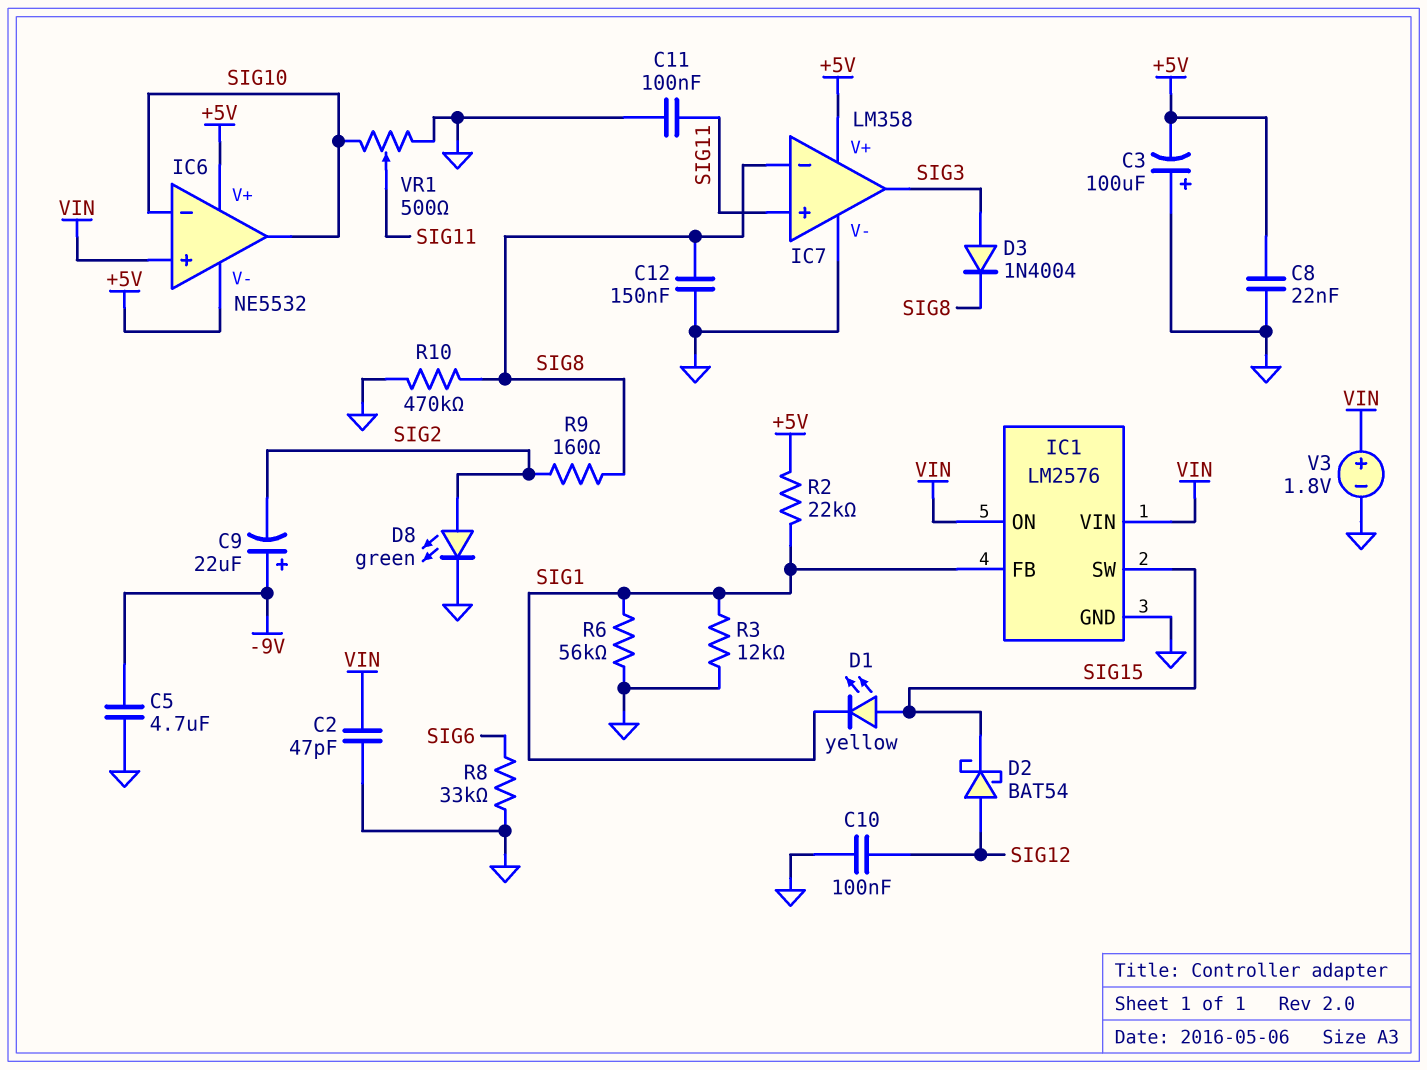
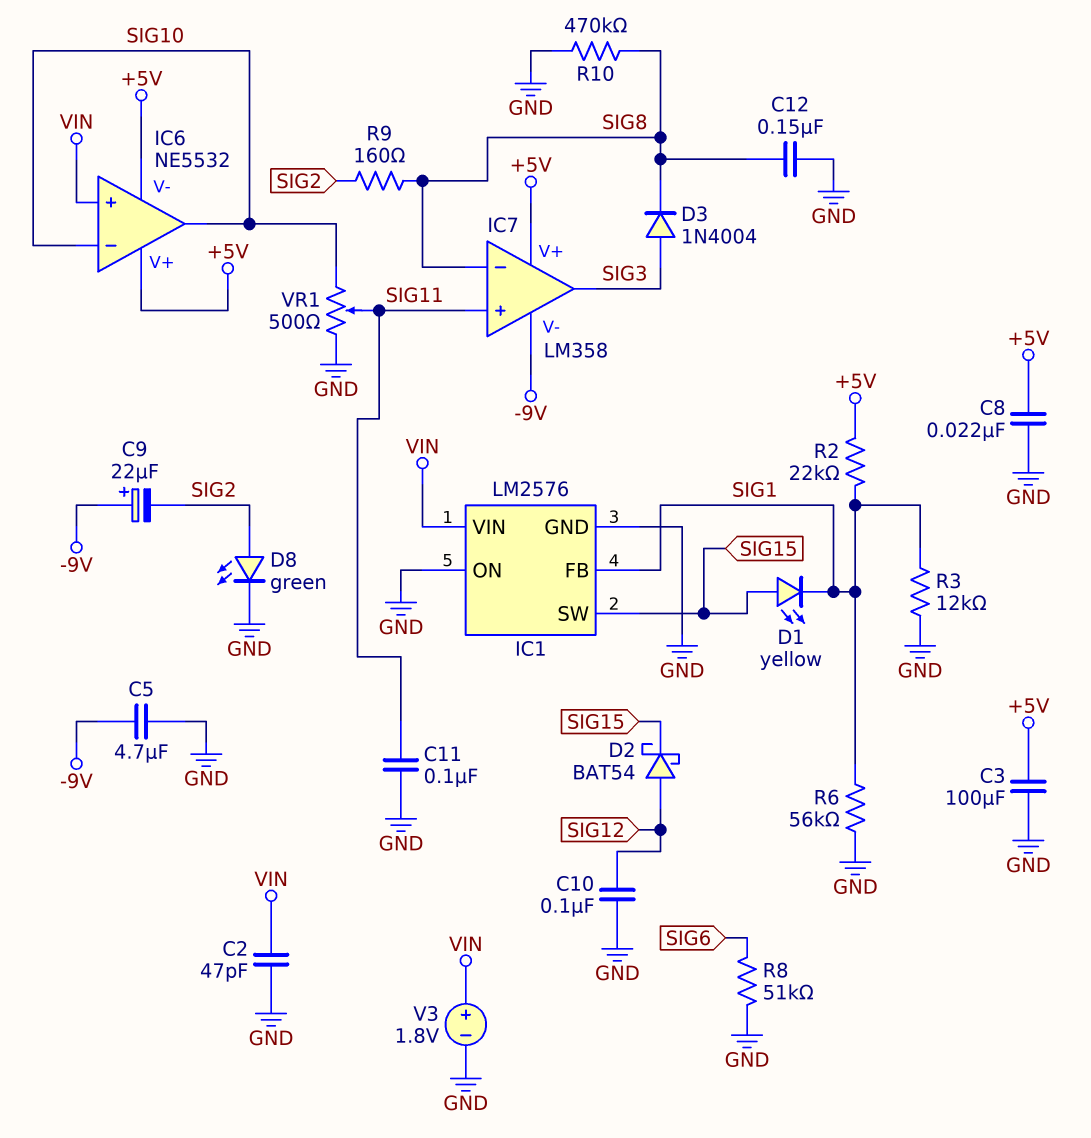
C3: 100uF (plus GND, minus +5V) -> 100uF (+5V, GND)
IC1 pin ON: VIN -> GND
IC7 pin V-: GND -> -9V
R8: 33k (GND, SIG6) -> 51k (GND, SIG6)

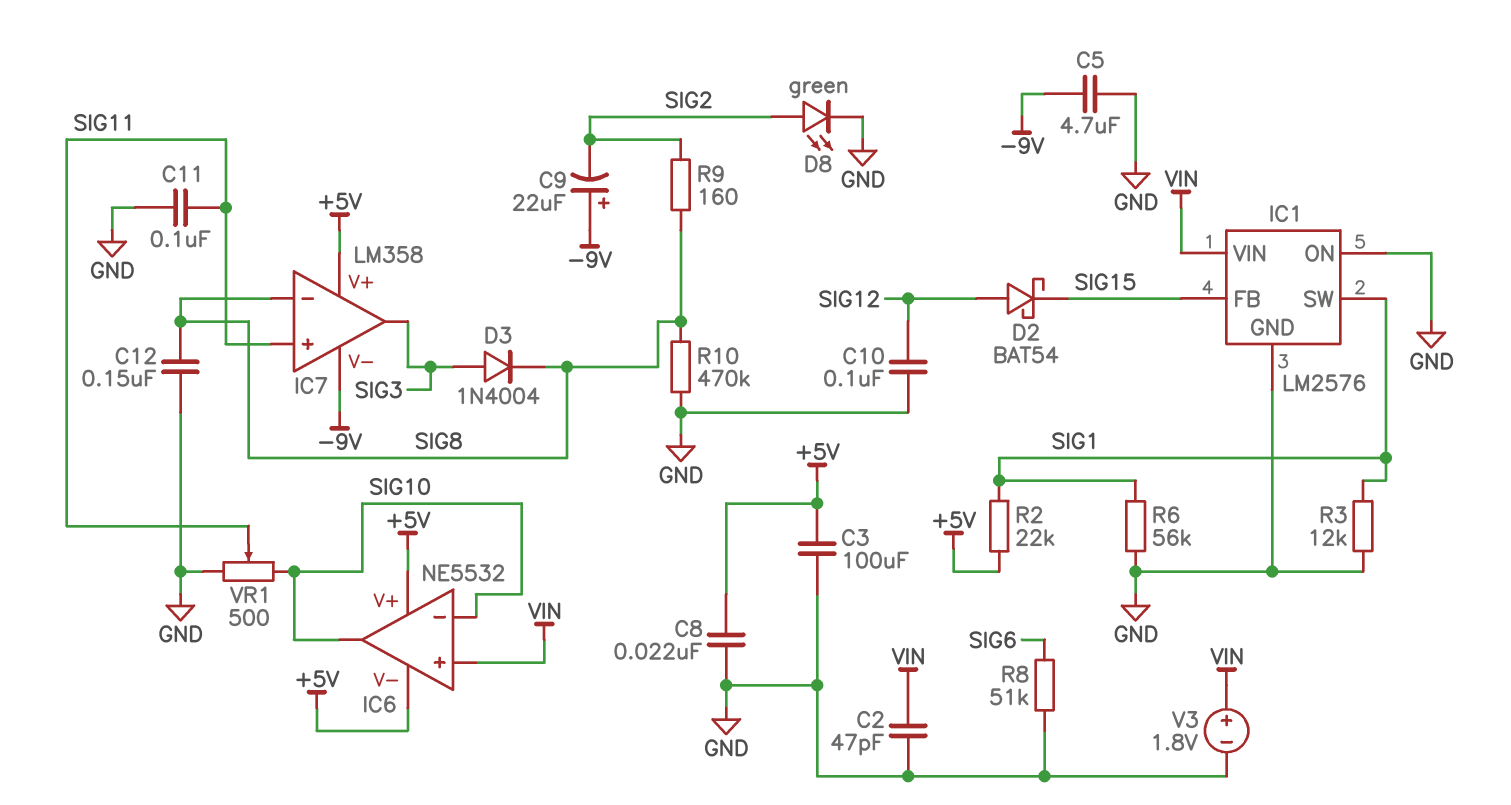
D1: LED yellow (A SIG15, K SIG1) -> none
IC1 pin FB: SIG1 -> SIG15
IC1 pin SW: SIG15 -> SIG1

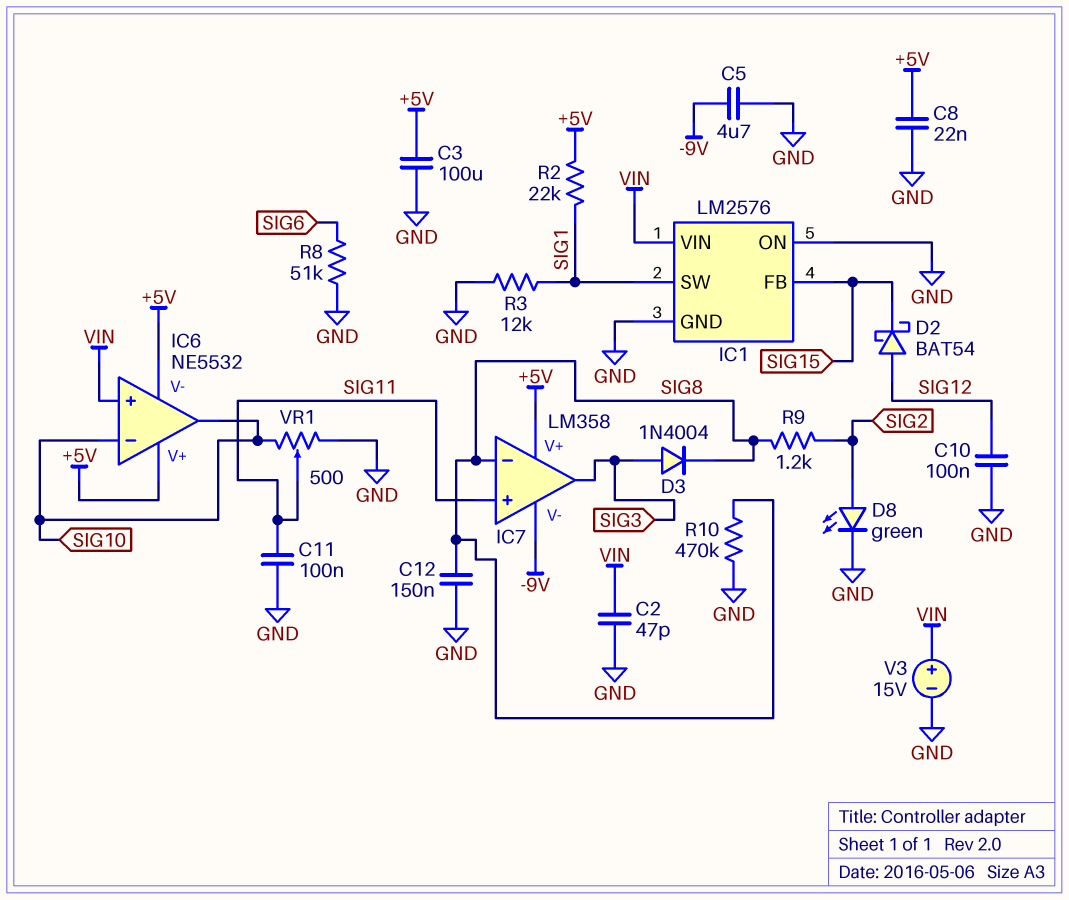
C9: 22uF (plus -9V, minus SIG2) -> none
R6: 56k (GND, SIG1) -> none
R9: 160 (SIG2, SIG8) -> 1.2k (SIG2, SIG8)
V3: 1.8V (plus VIN, minus GND) -> 15V (plus VIN, minus GND)

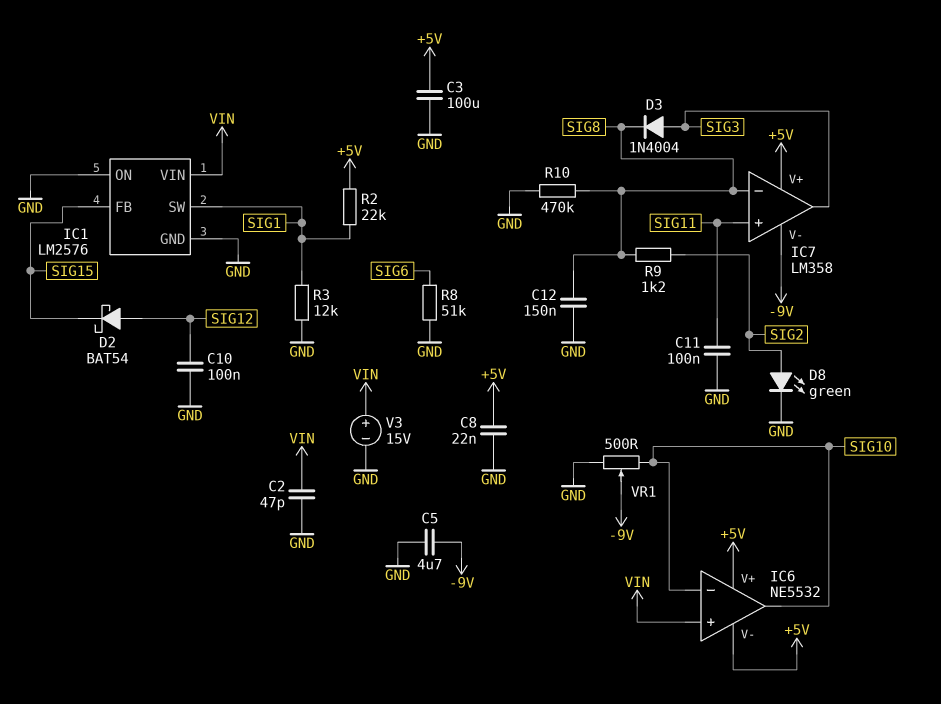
VR1: 500 (GND, SIG10, wiper SIG11) -> 500 (GND, SIG10, wiper -9V)

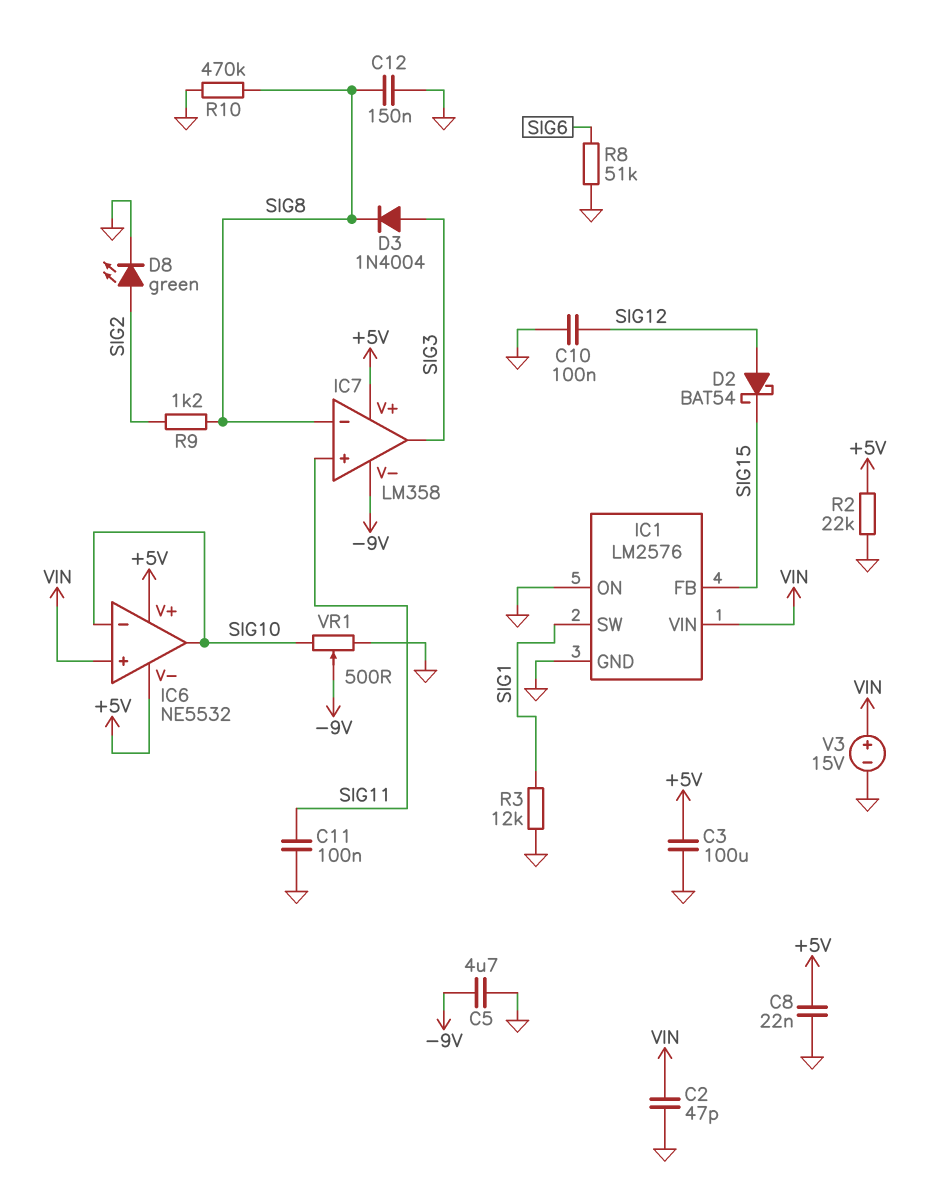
R2: 22k (+5V, SIG1) -> 22k (+5V, GND)

